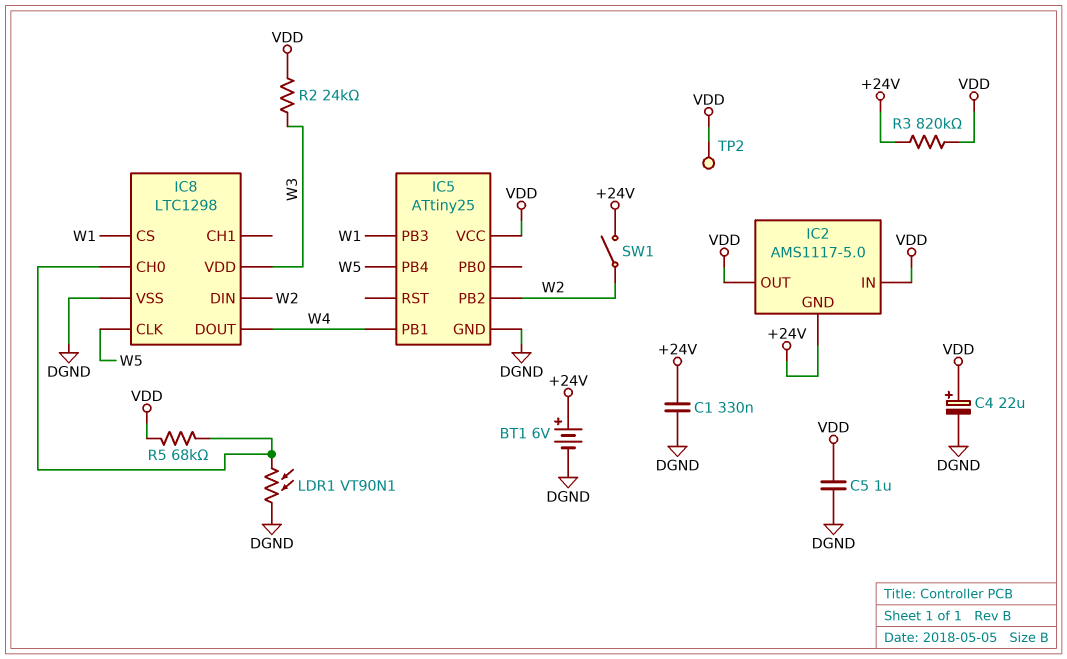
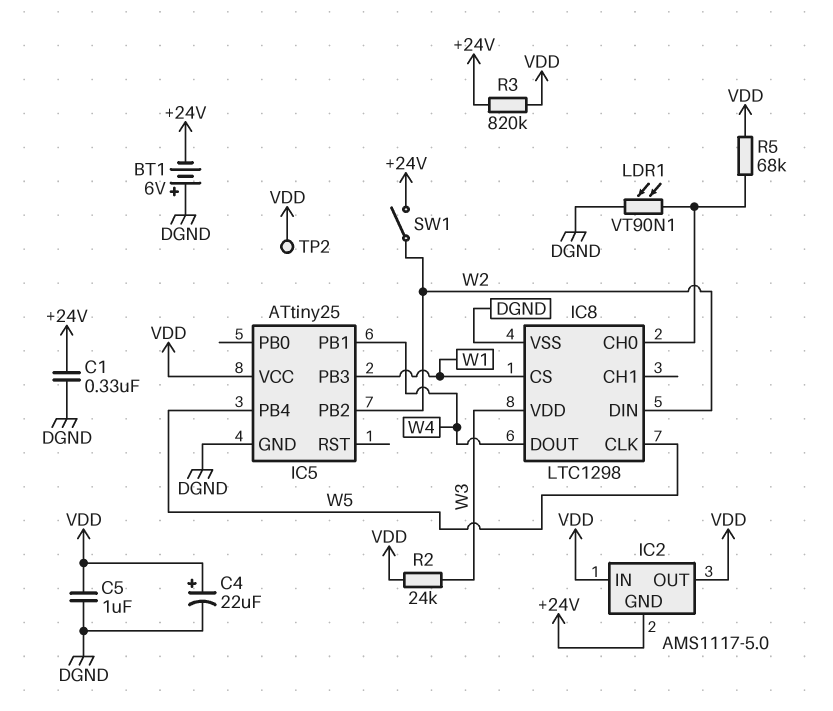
BT1: 6V (plus +24V, minus DGND) -> 6V (plus DGND, minus +24V)

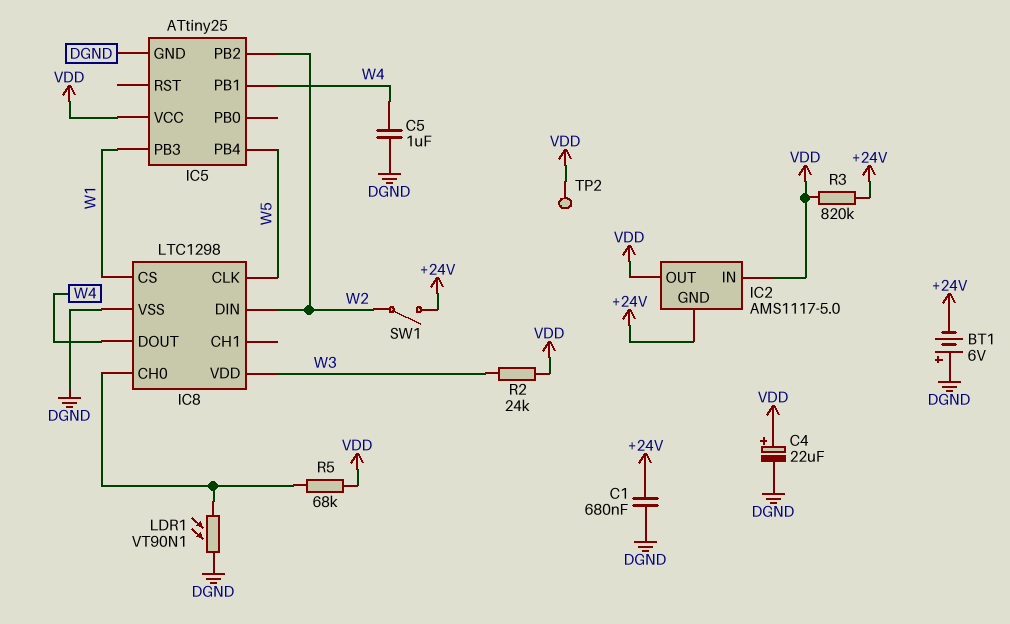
C1: 330nF (+24V, DGND) -> 680nF (+24V, DGND)
C5: 1uF (DGND, VDD) -> 1uF (DGND, W4)

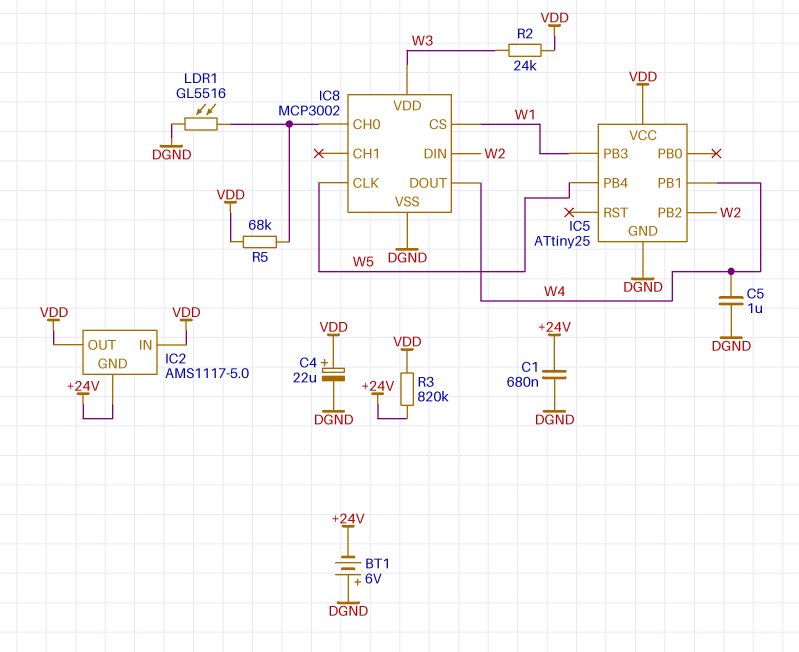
IC8: LTC1298 -> MCP3002
LDR1: VT90N1 (DGND, IC8/CH0) -> GL5516 (DGND, IC8/CH0)
SW1: switch (+24V, W2) -> none
TP2: test point (VDD) -> none

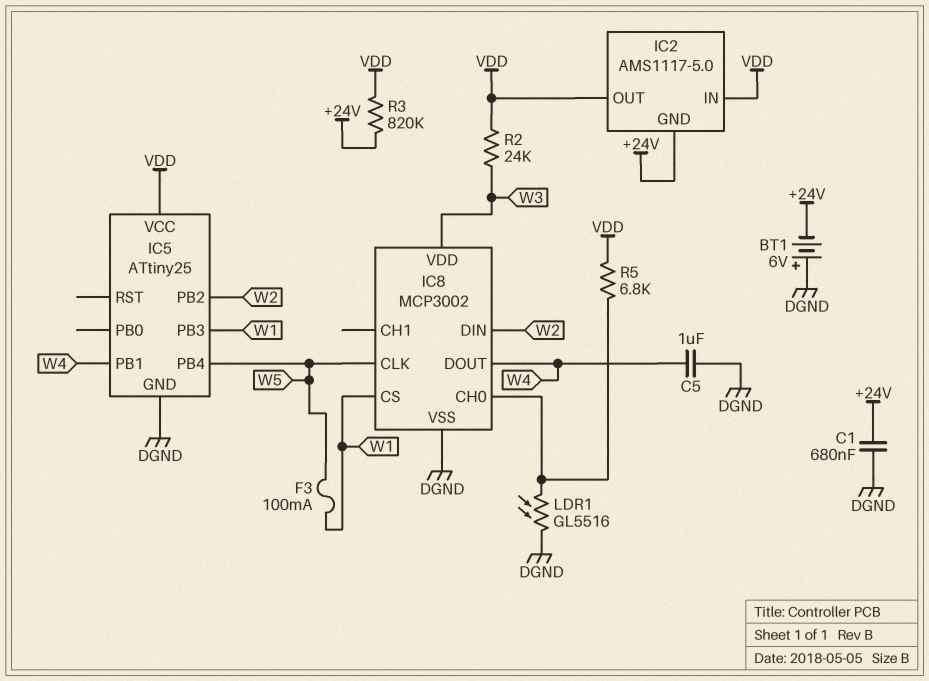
C4: 22uF (plus VDD, minus DGND) -> none
F3: none -> 100mA (W1, W5)
R5: 68k (IC8/CH0, VDD) -> 6.8k (IC8/CH0, VDD)

